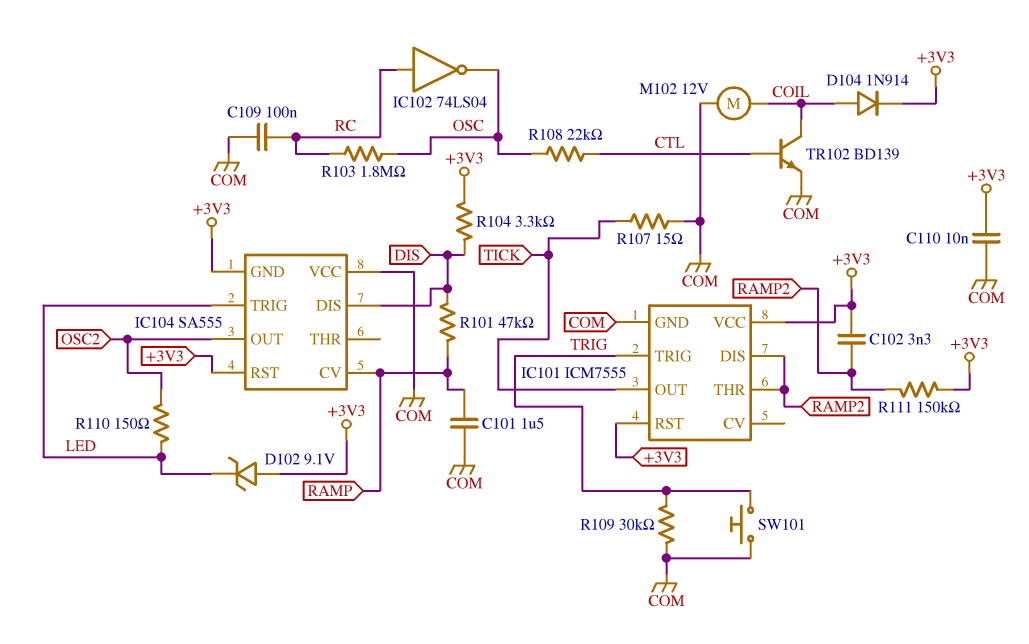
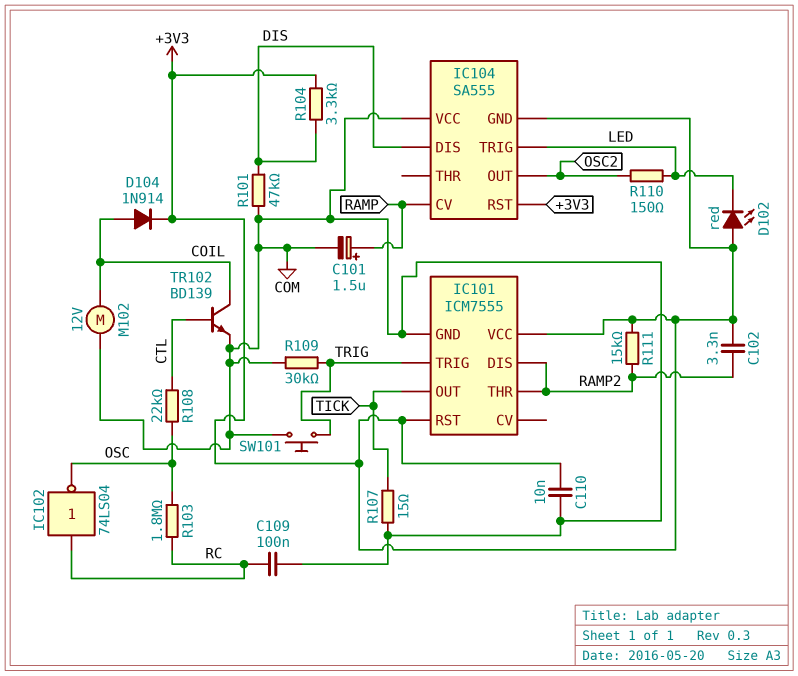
C101: 1.5uF (COM, RAMP) -> 1.5uF (plus RAMP, minus COM)
D102: zener 9.1V (A +3V3, K LED) -> LED red (A +3V3, K LED)
R101: 47k (DIS, RAMP) -> 47k (COM, DIS)
R111: 150k (+3V3, RAMP2) -> 15k (+3V3, RAMP2)

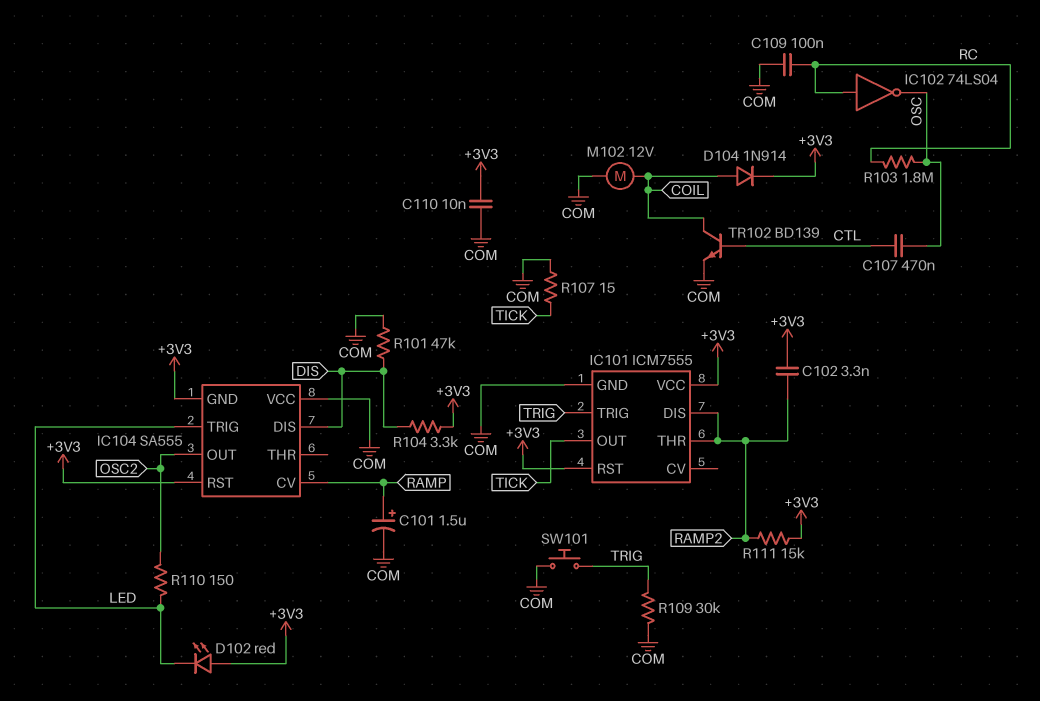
C107: none -> 470nF (CTL, OSC)
R108: 22k (CTL, OSC) -> none

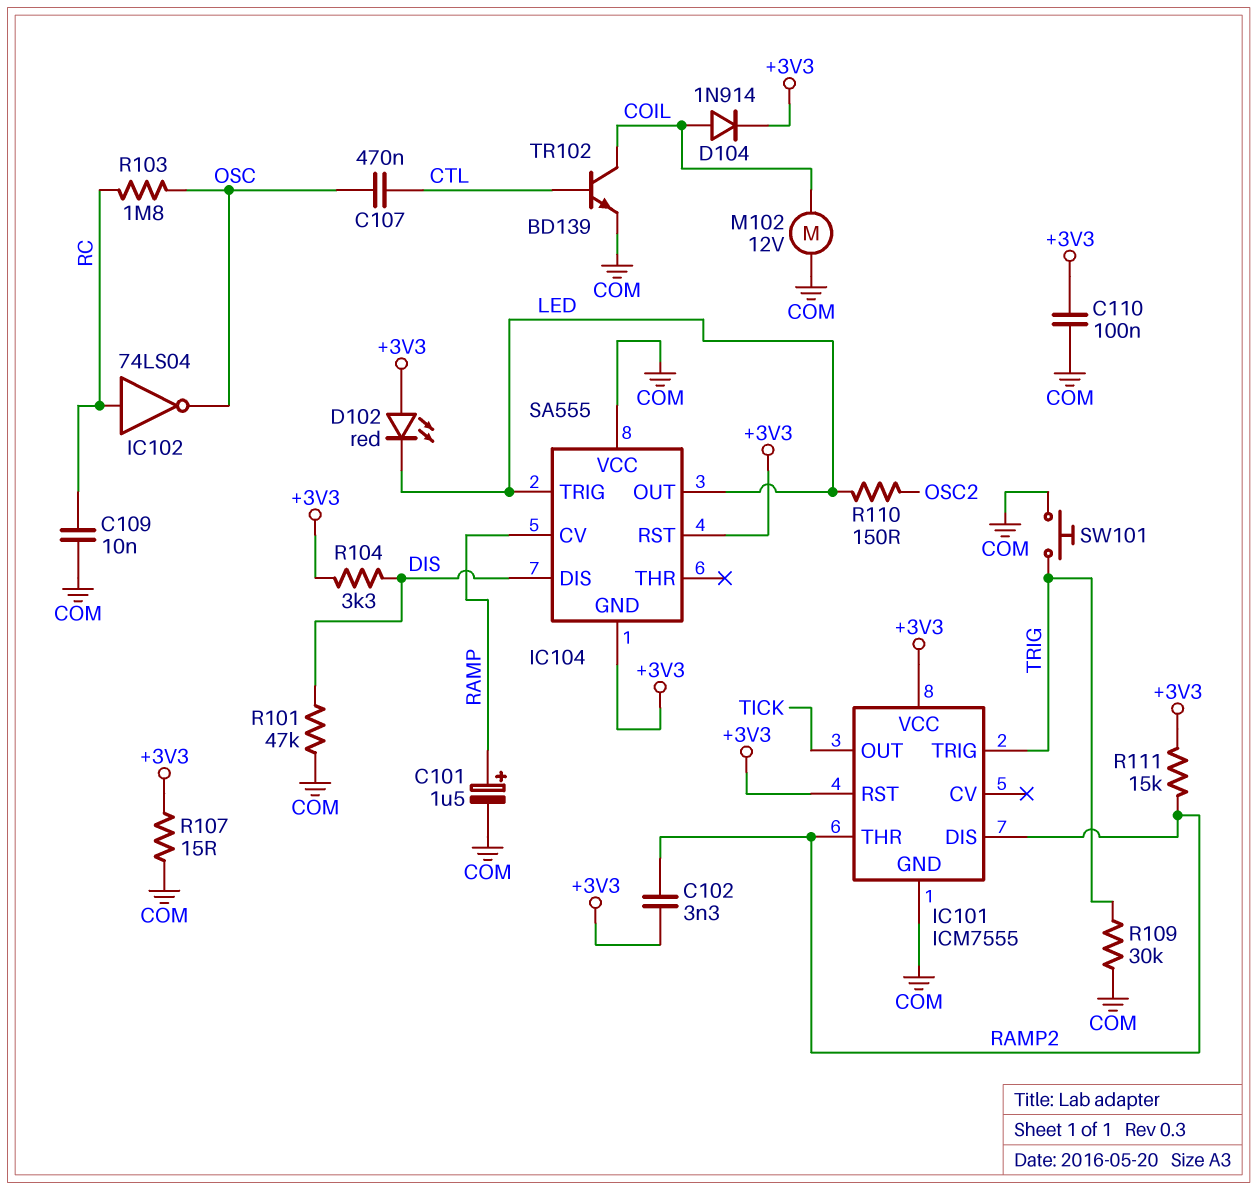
C109: 100nF (COM, RC) -> 10nF (COM, RC)
C110: 10nF (+3V3, COM) -> 100nF (+3V3, COM)
IC104 pin OUT: OSC2 -> LED
R107: 15 (COM, TICK) -> 15 (+3V3, COM)

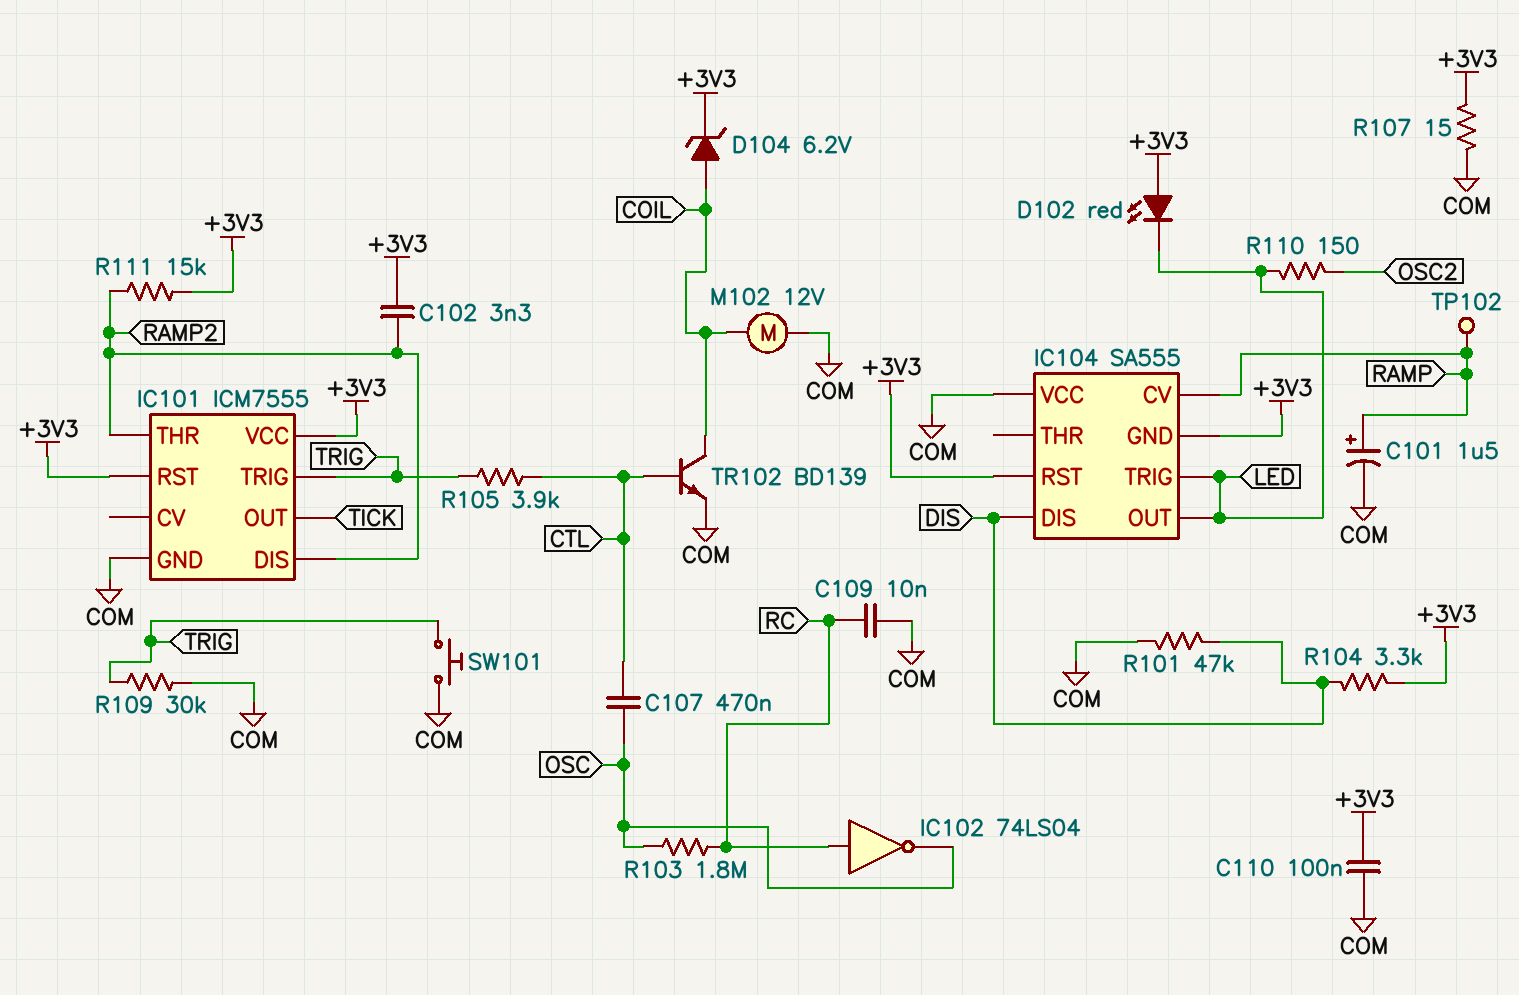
D104: diode 1N914 (A COIL, K +3V3) -> zener 6.2V (A COIL, K +3V3)
R105: none -> 3.9k (CTL, TRIG)
TP102: none -> test point (RAMP)

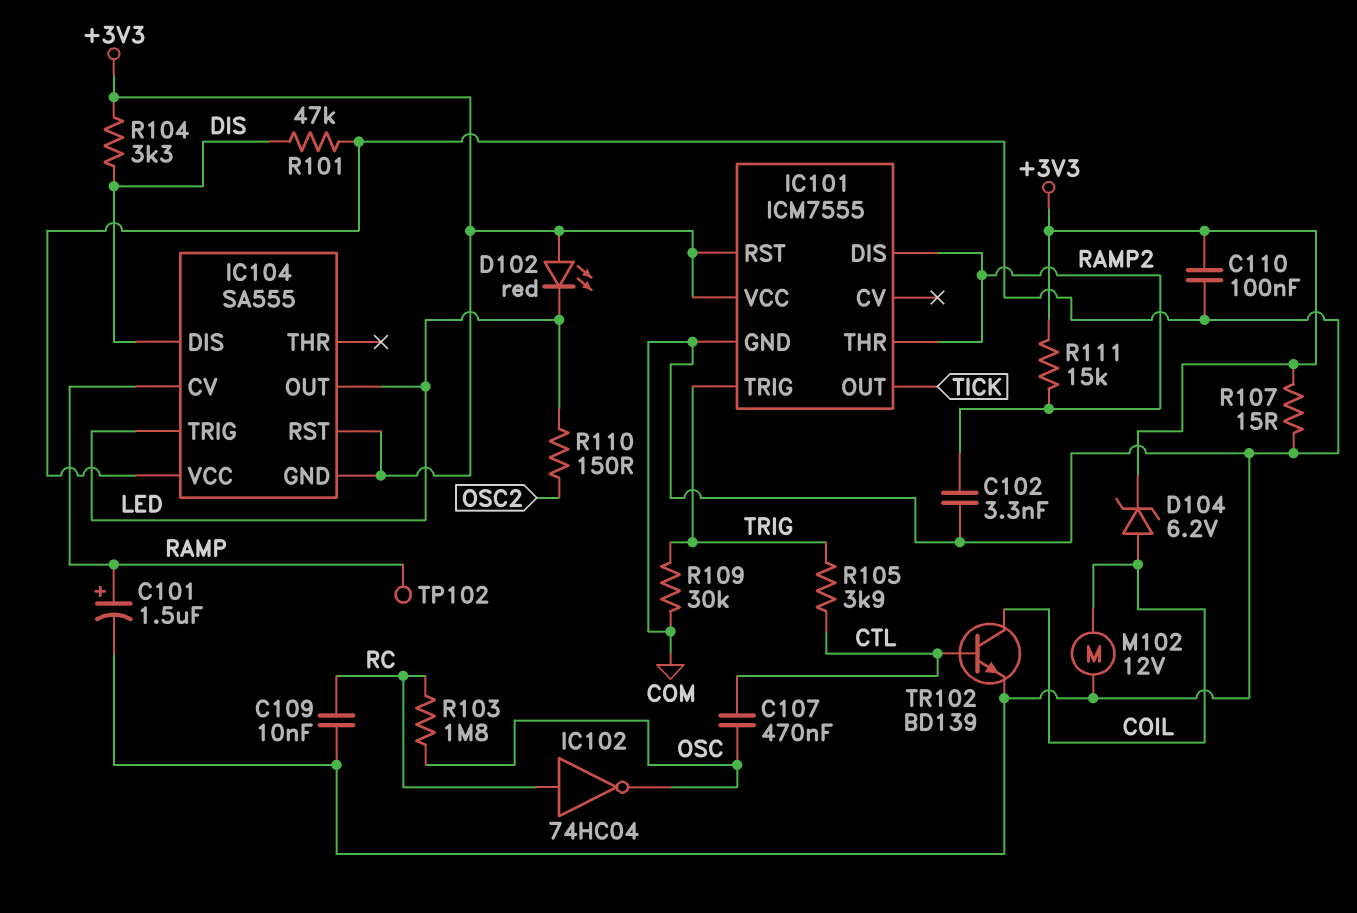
C102: 3.3nF (+3V3, RAMP2) -> 3.3nF (COM, RAMP2)
IC102: NOT 74LS04 (in RC, out OSC) -> NOT 74HC04 (in RC, out OSC)
SW101: button (COM, TRIG) -> none

